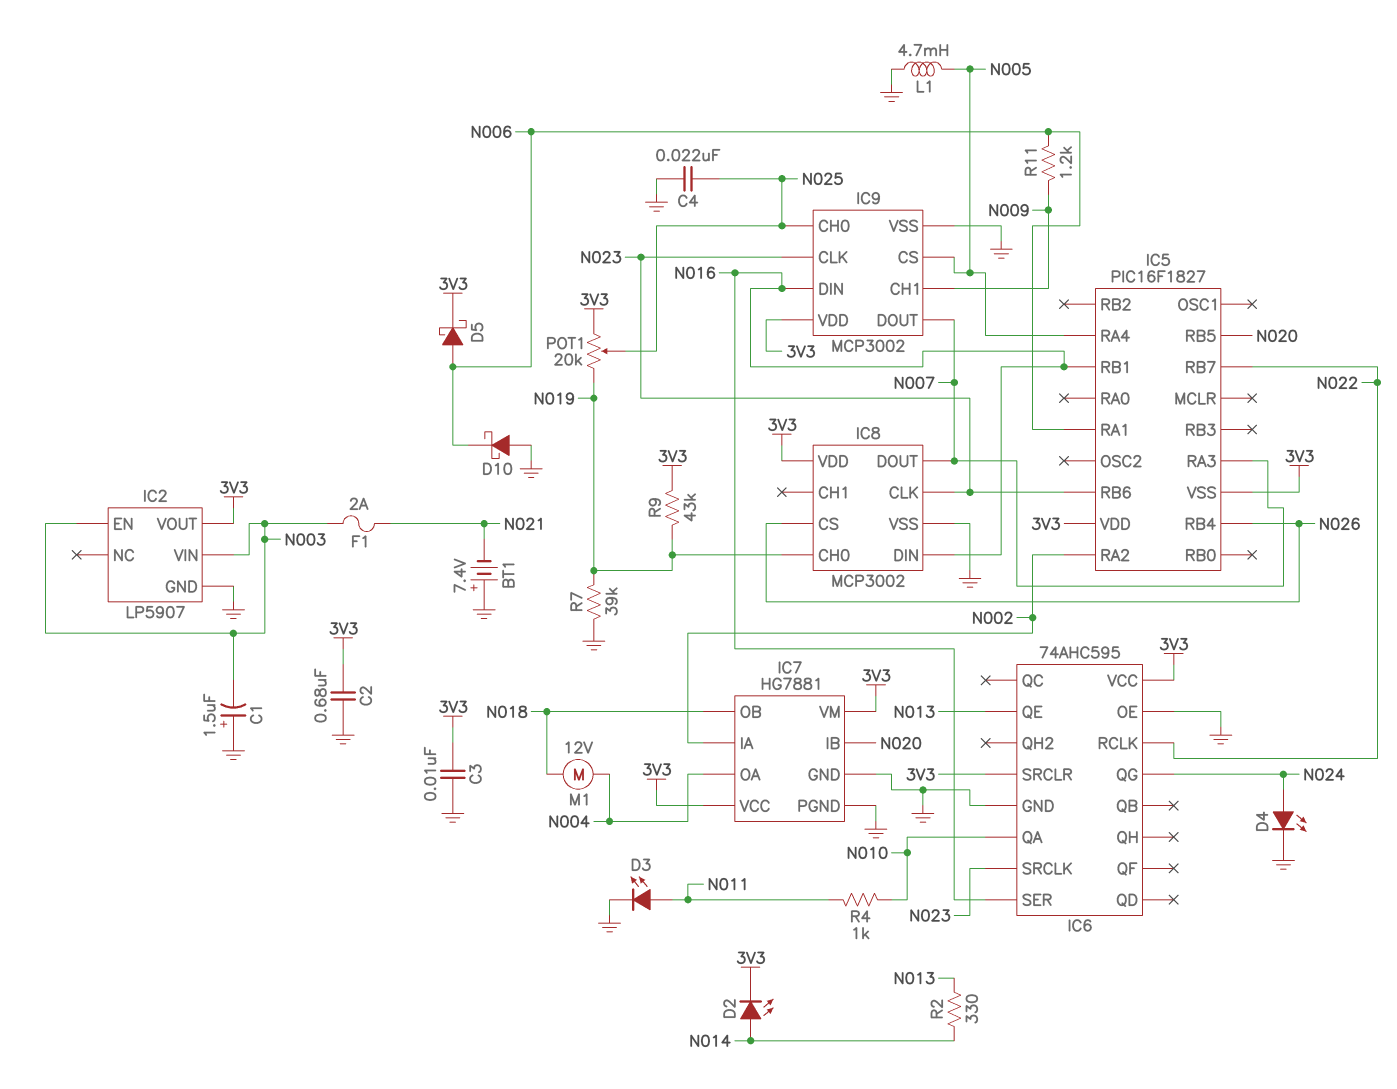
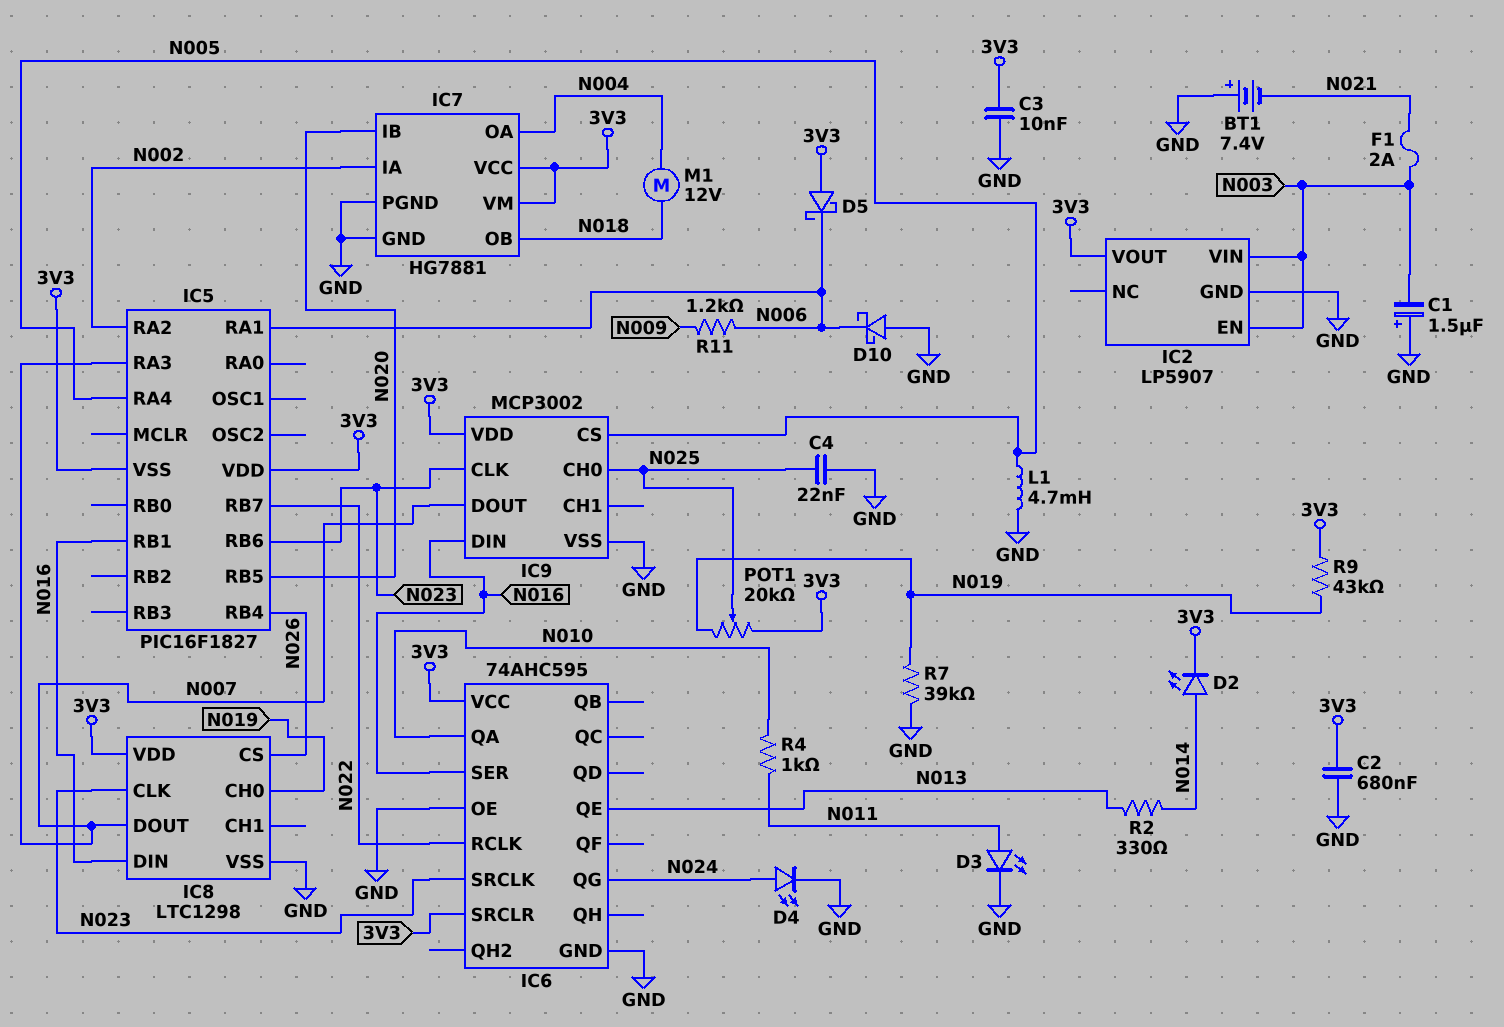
D5: schottky (A N006, K 3V3) -> schottky (A 3V3, K N006)
IC8: MCP3002 -> LTC1298
IC9 pin CH1: N009 -> none

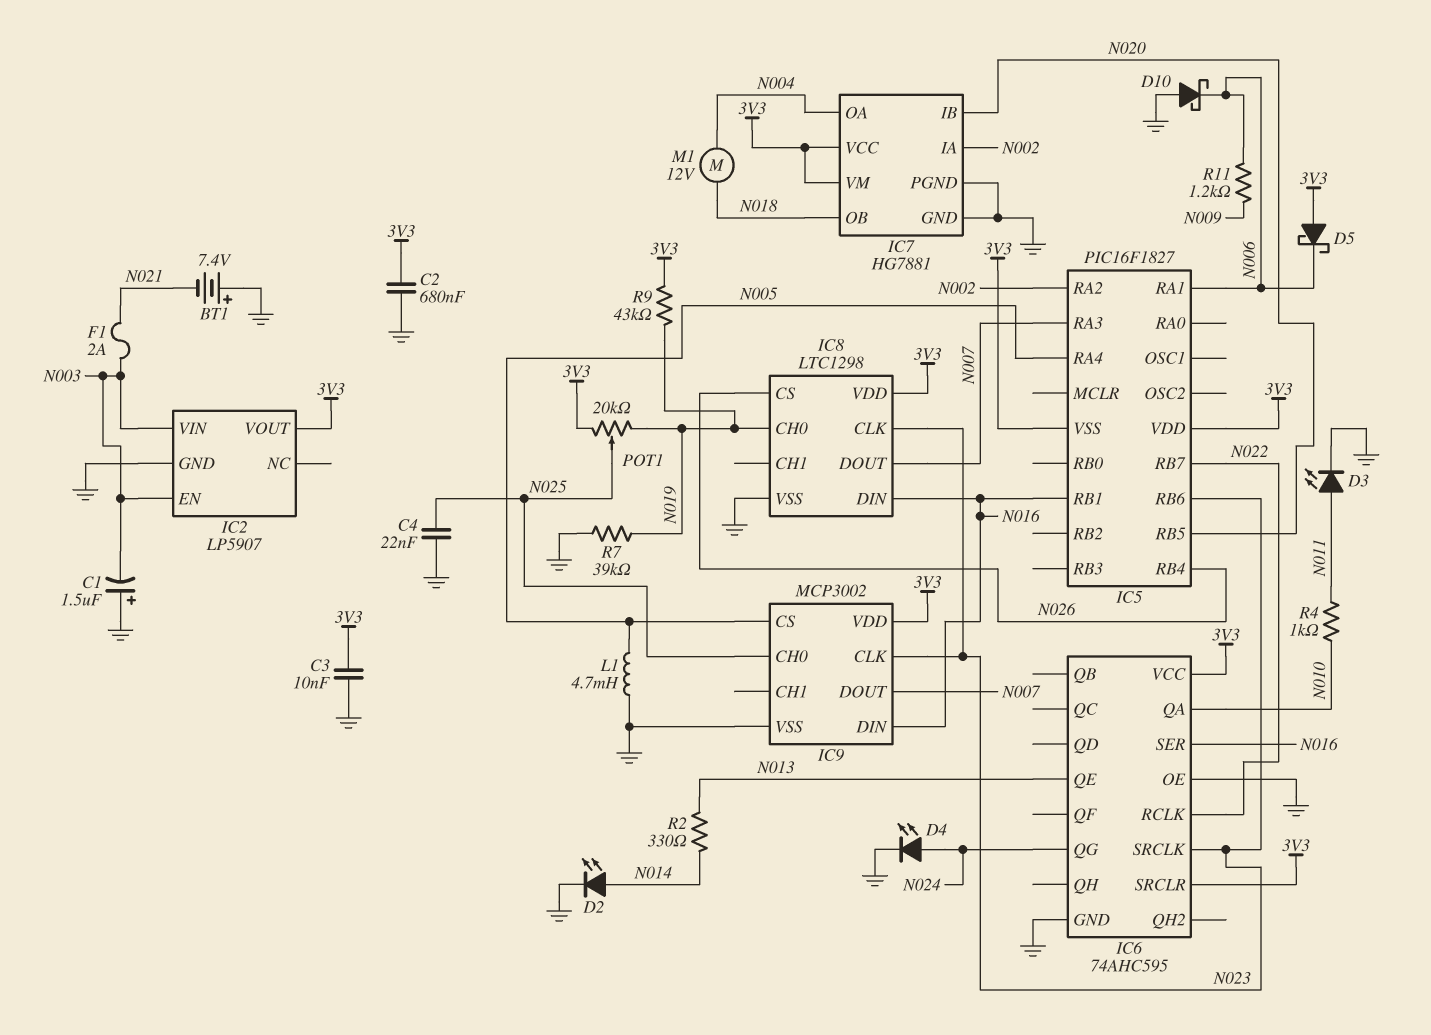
D2: LED (A N014, K 3V3) -> LED (A N014, K GND)

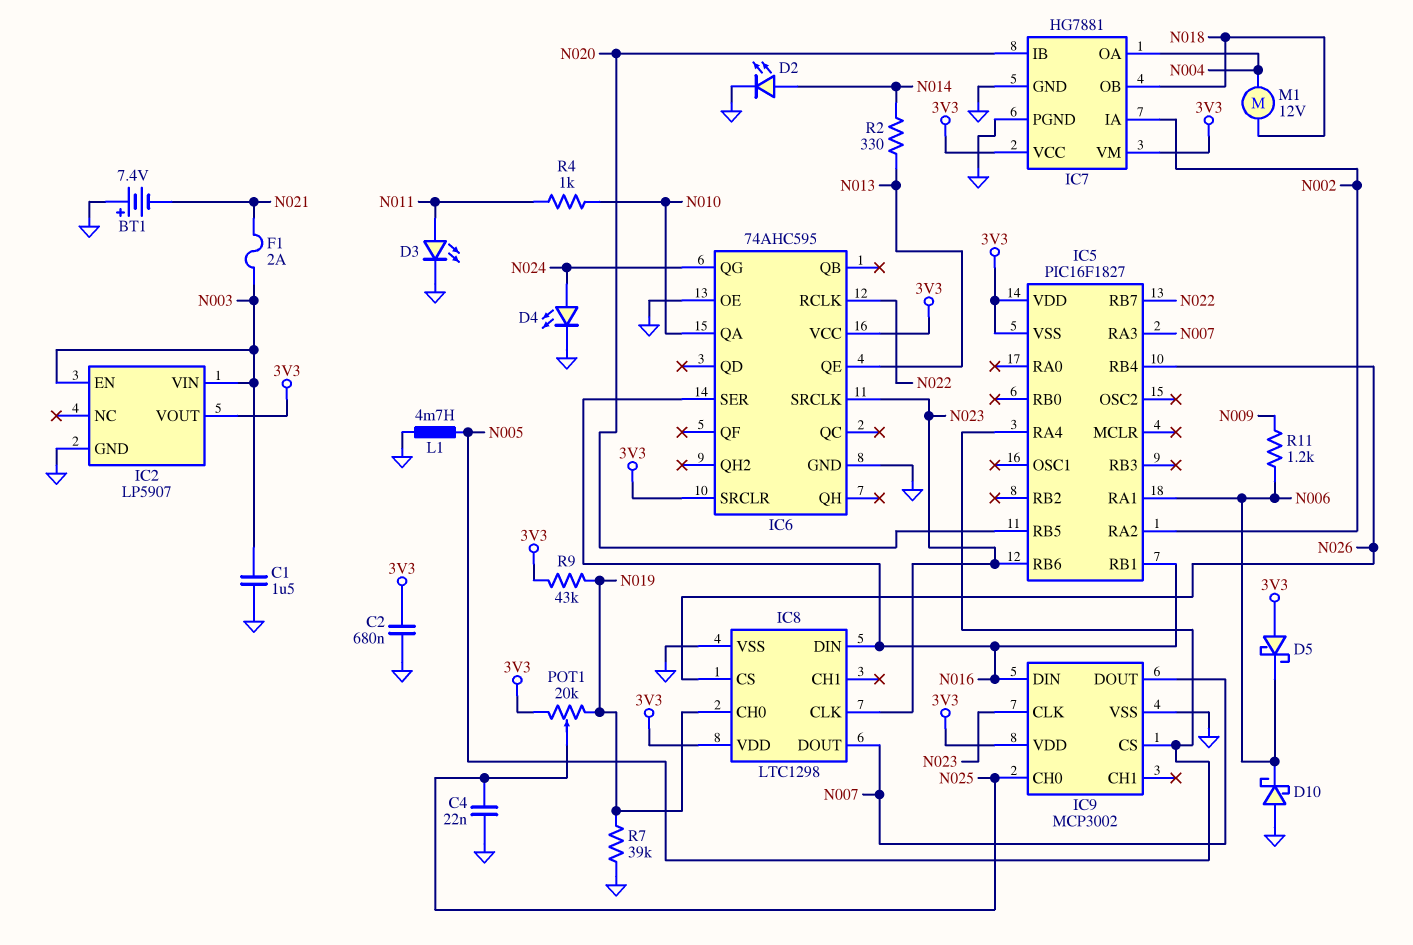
C1: 1.5uF (plus GND, minus N003) -> 1.5uF (GND, N003)
C3: 10nF (3V3, GND) -> none

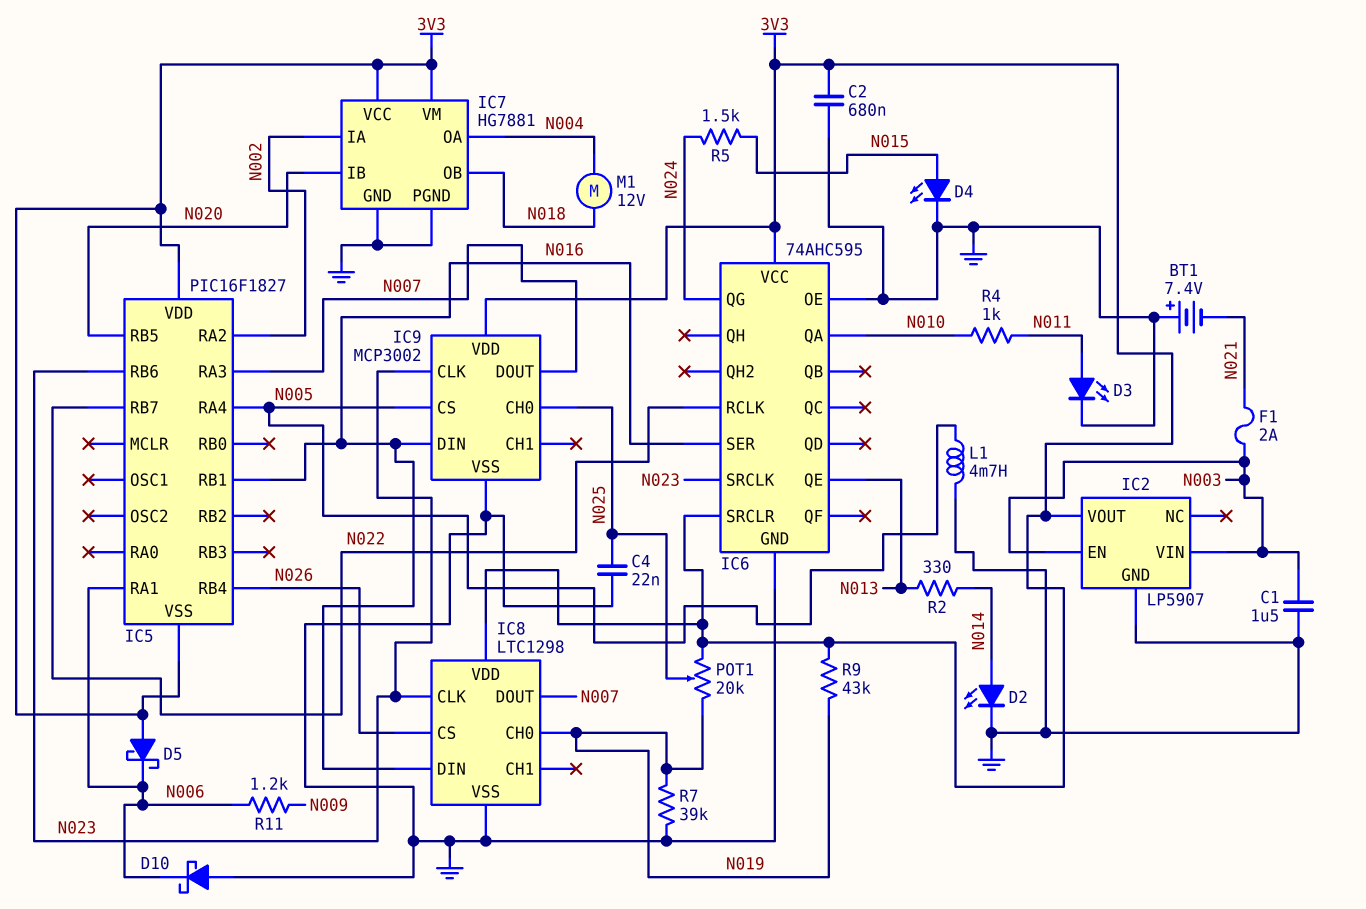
D4: LED (A N024, K GND) -> LED (A N015, K GND)
R5: none -> 1.5k (N015, N024)

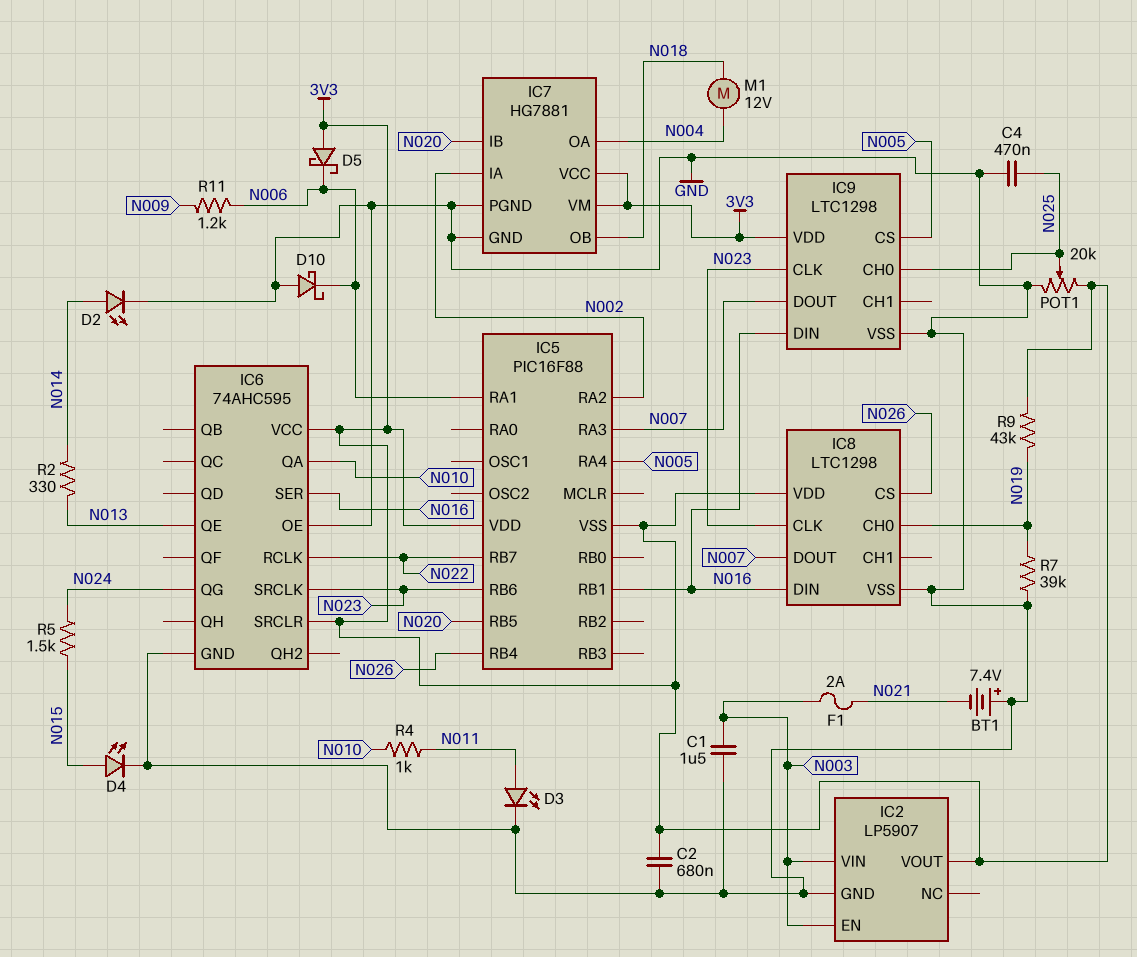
C4: 22nF (GND, N025) -> 470nF (GND, N025)
IC5: PIC16F1827 -> PIC16F88
IC9: MCP3002 -> LTC1298
L1: 4.7mH (GND, N005) -> none
POT1: 20k (3V3, N019, wiper N025) -> 20k (3V3, GND, wiper N025)

